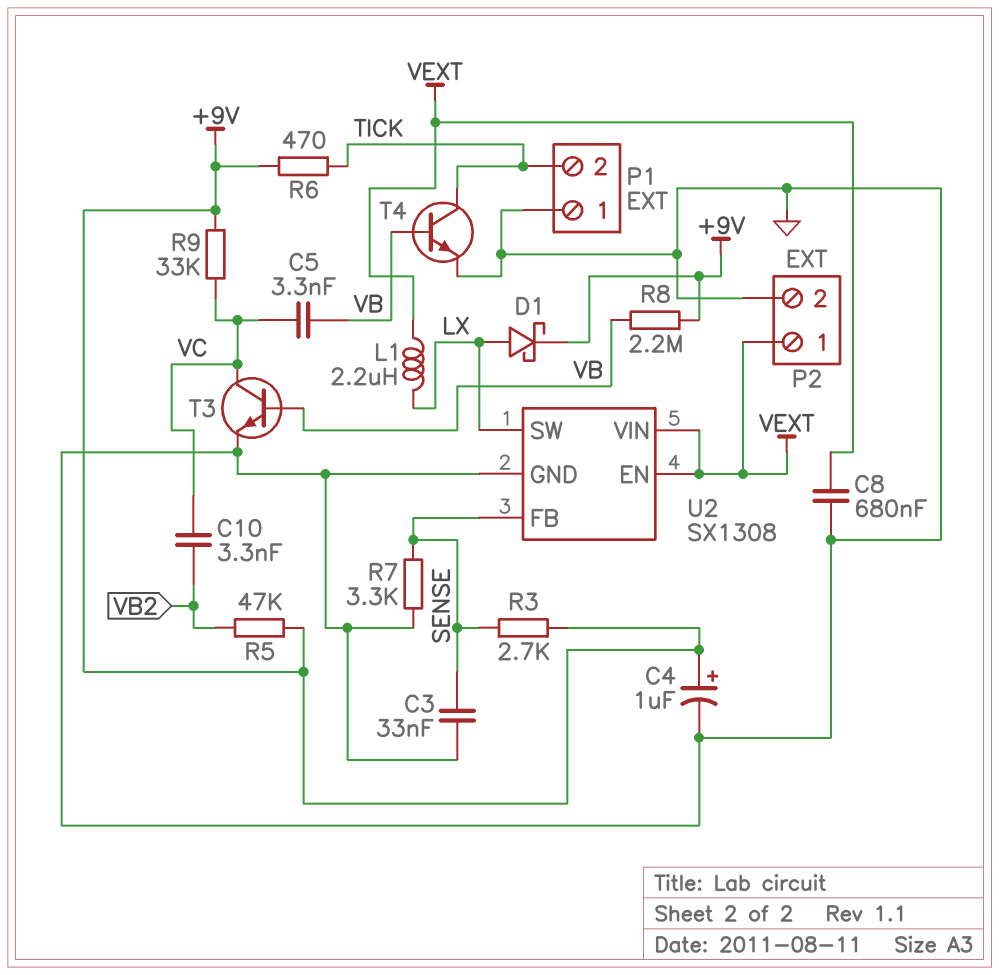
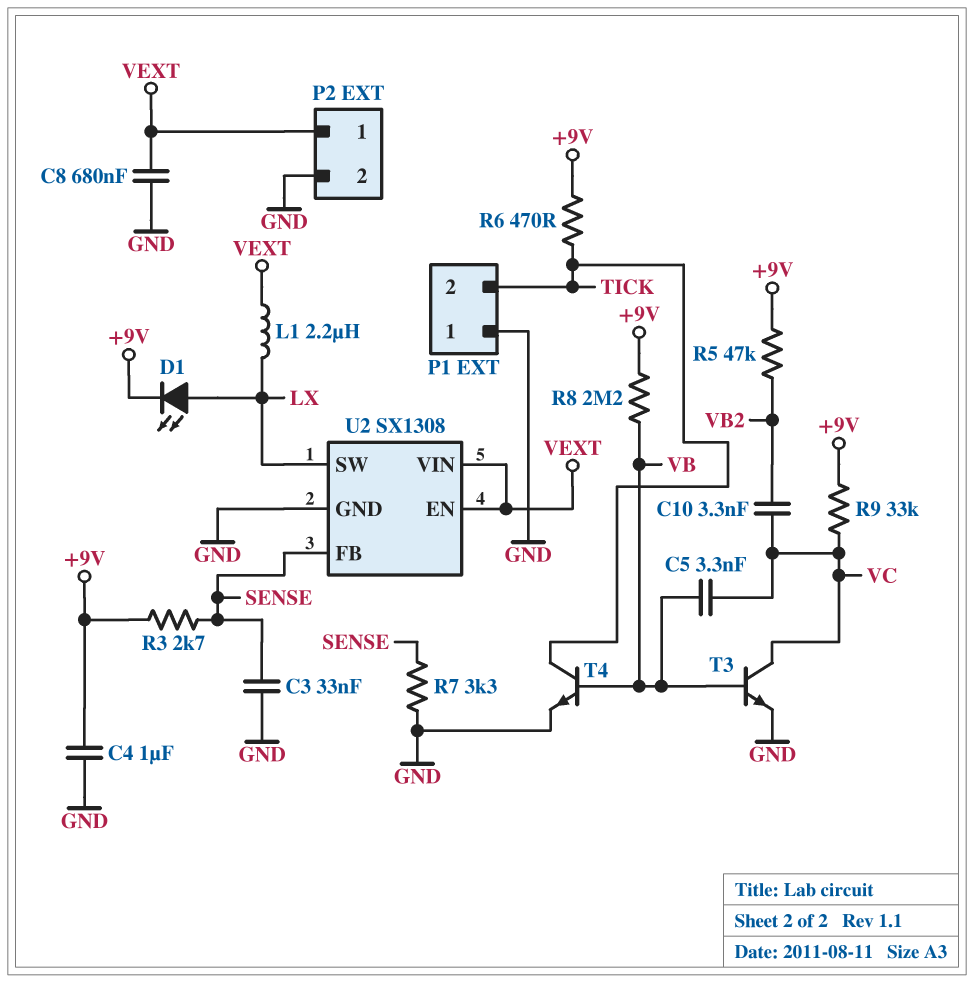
C4: 1uF (plus +9V, minus GND) -> 1uF (+9V, GND)
D1: schottky (A LX, K +9V) -> LED (A LX, K +9V)

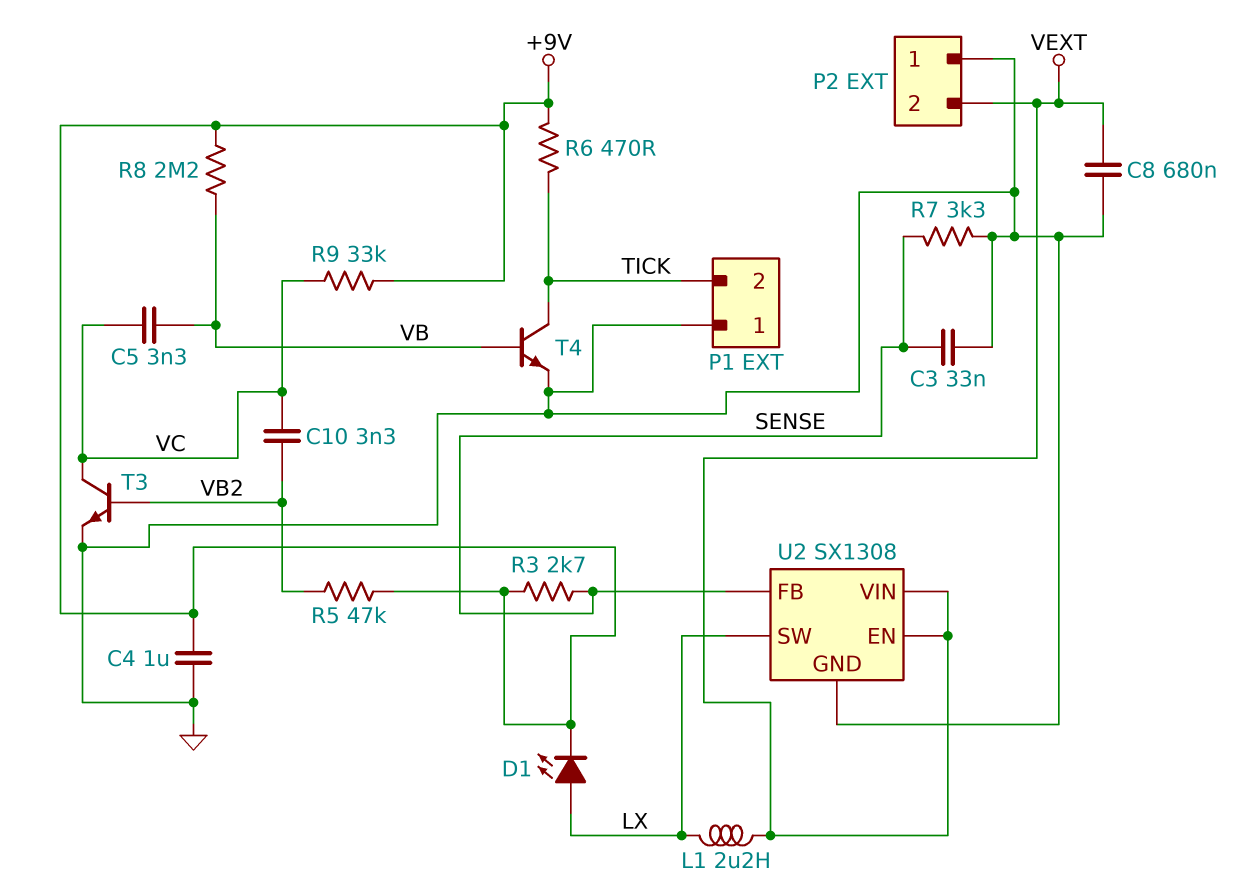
P2 pin 1: VEXT -> GND
P2 pin 2: GND -> VEXT
T3: NPN (B VB, C VC, E GND) -> NPN (B VB2, C VC, E GND)

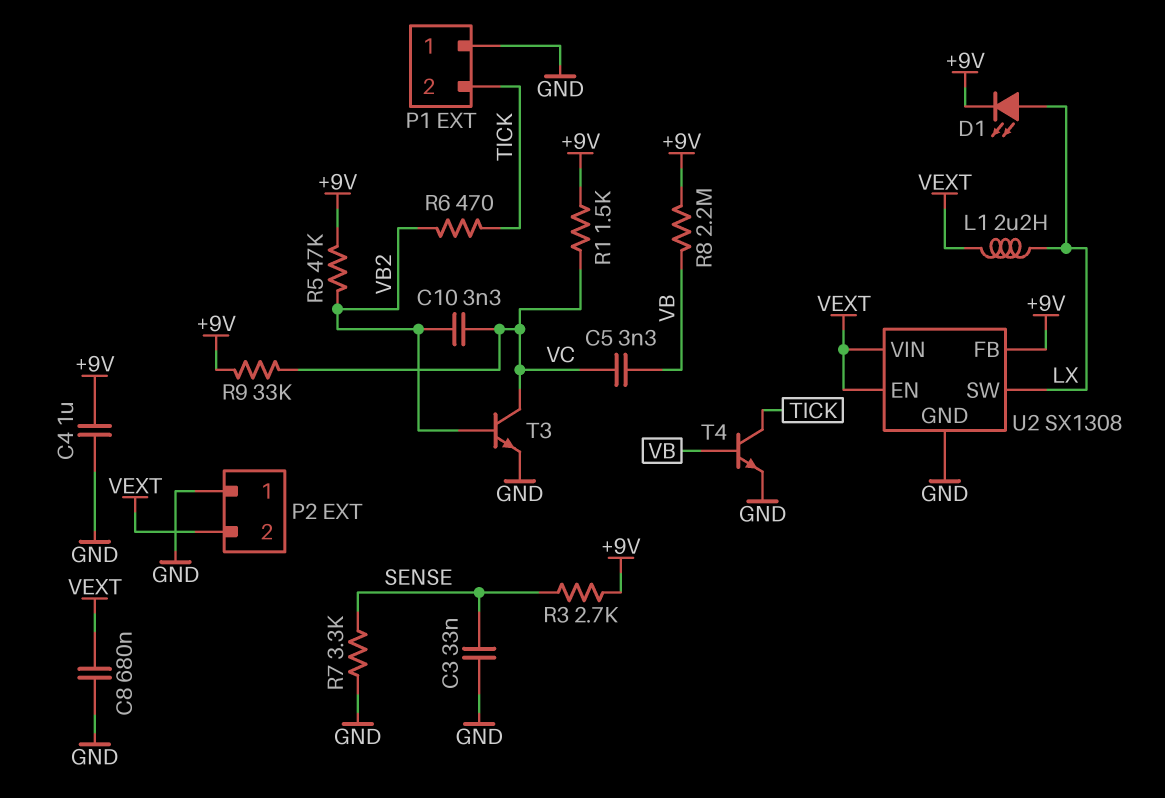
R1: none -> 1.5k (+9V, VC)
R6: 470 (+9V, TICK) -> 470 (TICK, VB2)
U2 pin FB: SENSE -> +9V

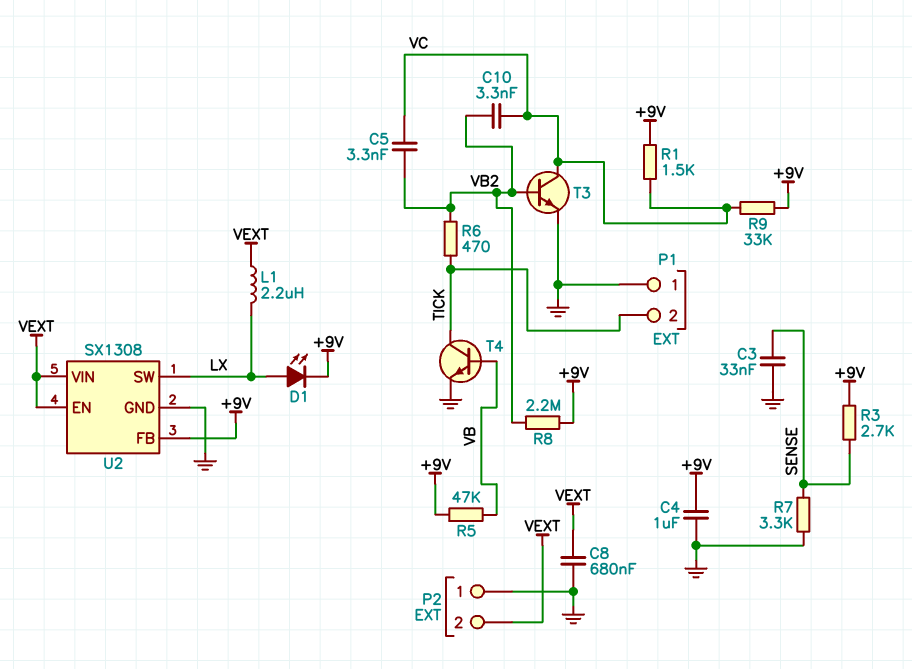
C5: 3.3nF (VB, VC) -> 3.3nF (VB2, VC)
R5: 47k (+9V, VB2) -> 47k (+9V, VB)
R8: 2.2M (+9V, VB) -> 2.2M (+9V, VB2)

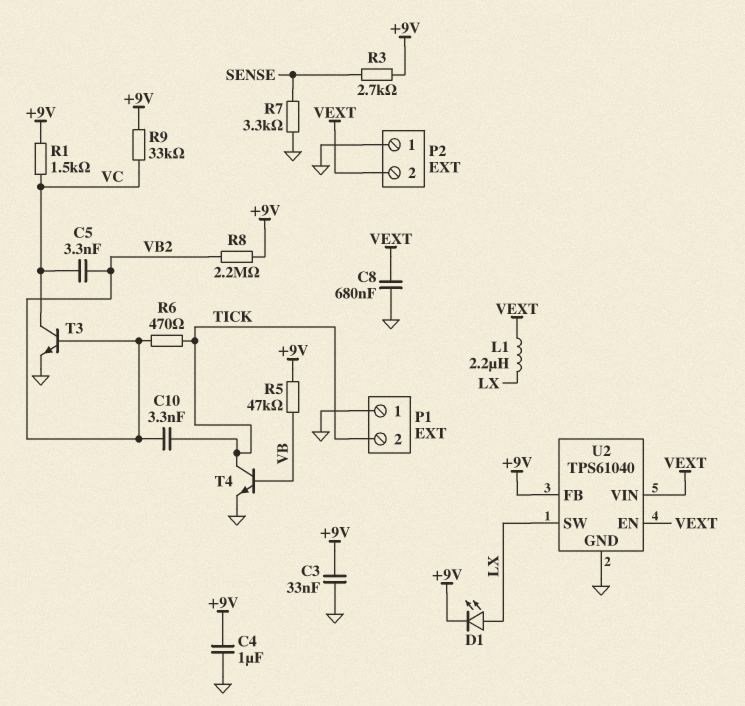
C3: 33nF (GND, SENSE) -> 33nF (+9V, GND)
C10: 3.3nF (VB2, VC) -> 3.3nF (TICK, VB2)
U2: SX1308 -> TPS61040

